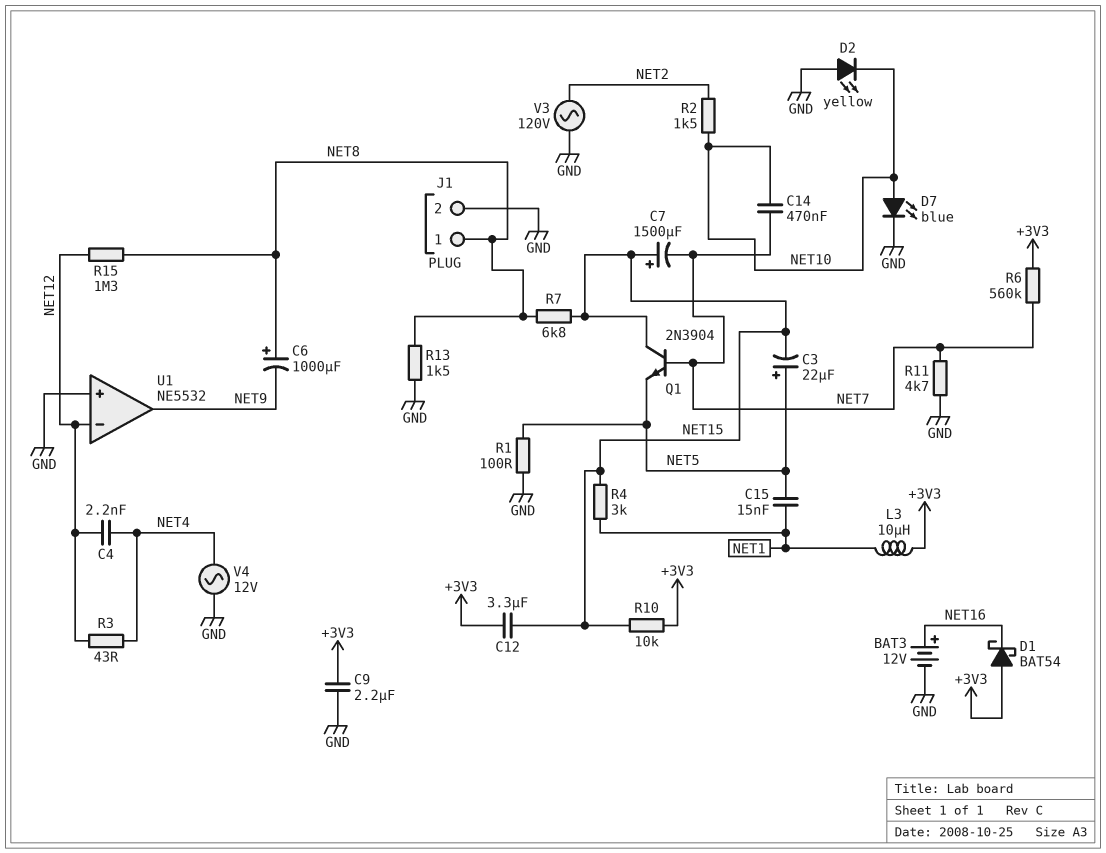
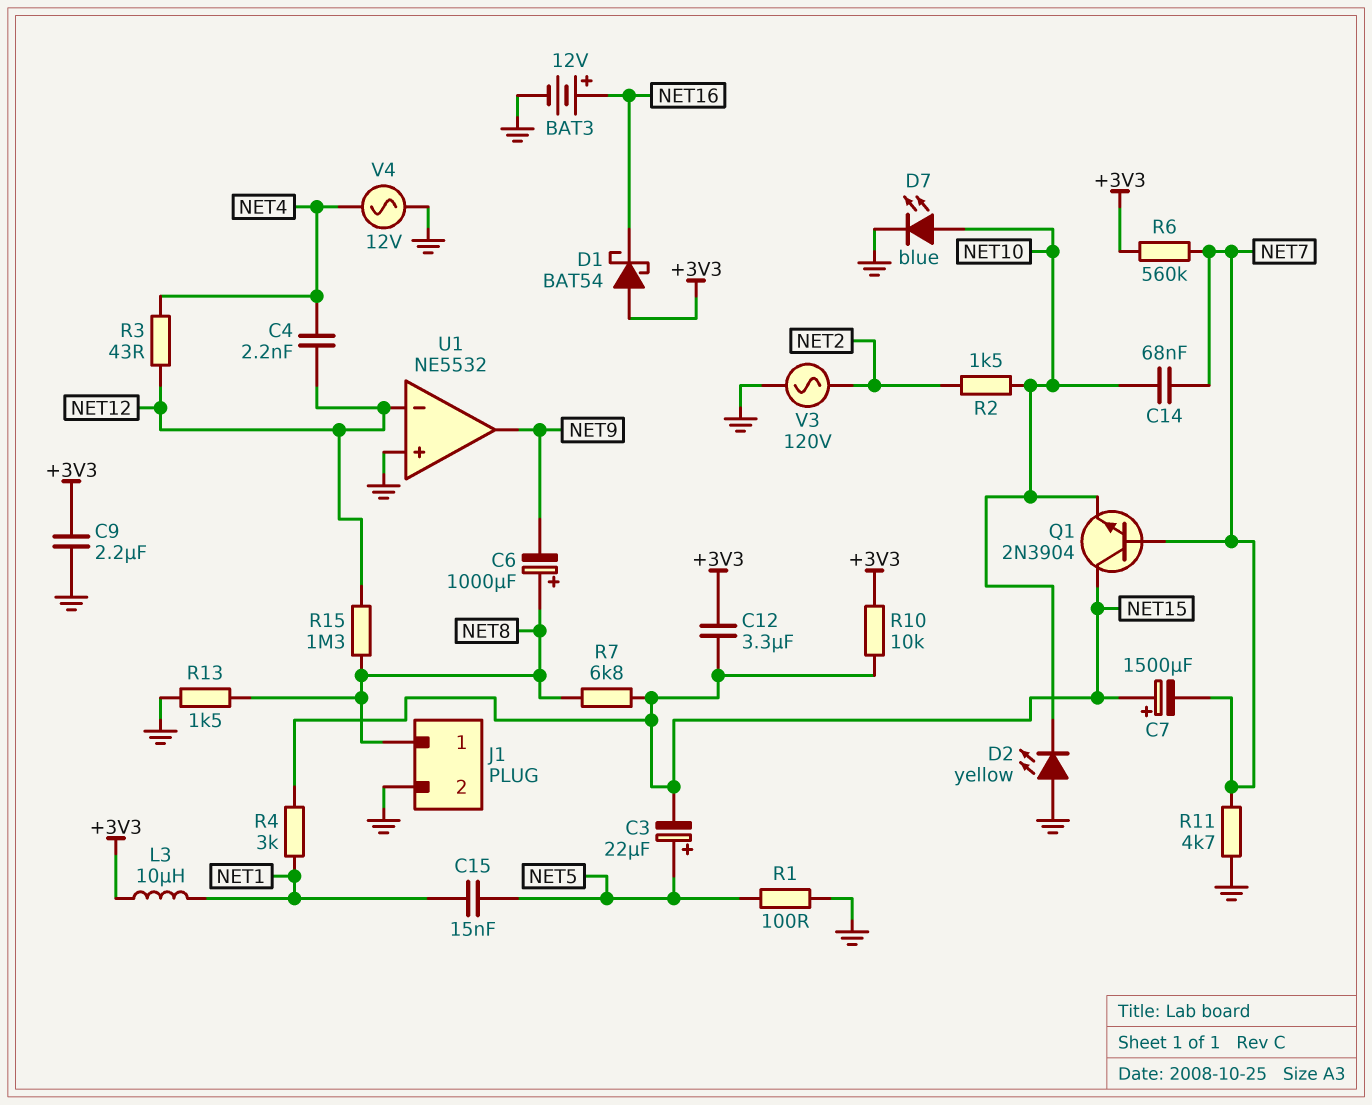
C14: 470nF (NET7, NET10) -> 68nF (NET7, NET10)
Q1: NPN 2N3904 (B NET7, C NET15, E NET5) -> NPN 2N3904 (B NET7, C NET15, E NET10)

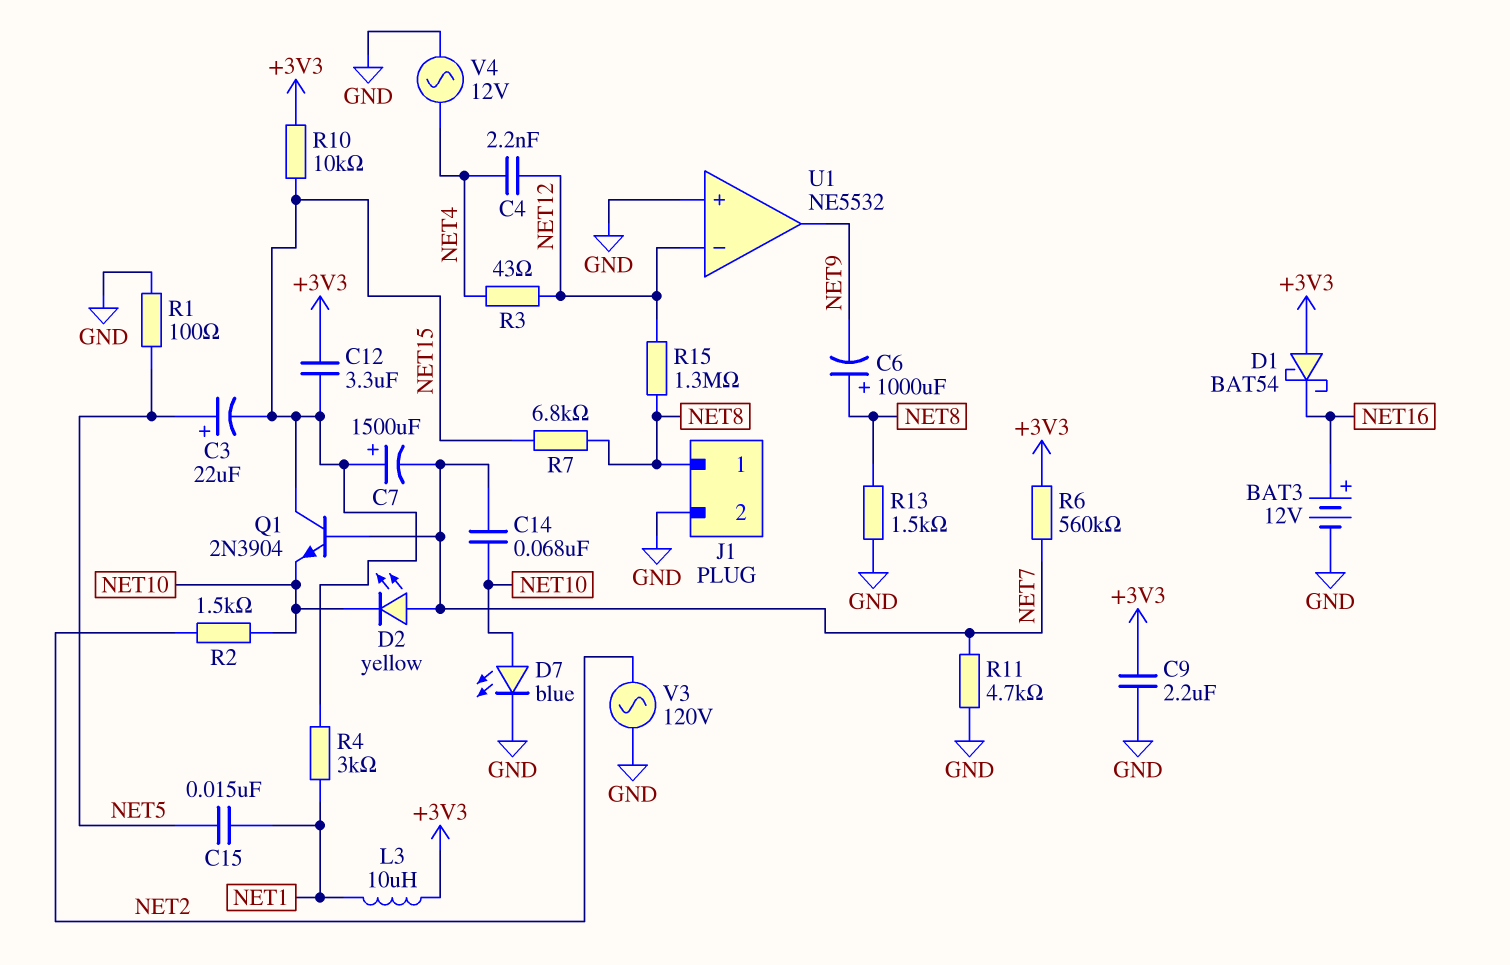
D2: LED yellow (A GND, K NET10) -> LED yellow (A NET7, K NET10)

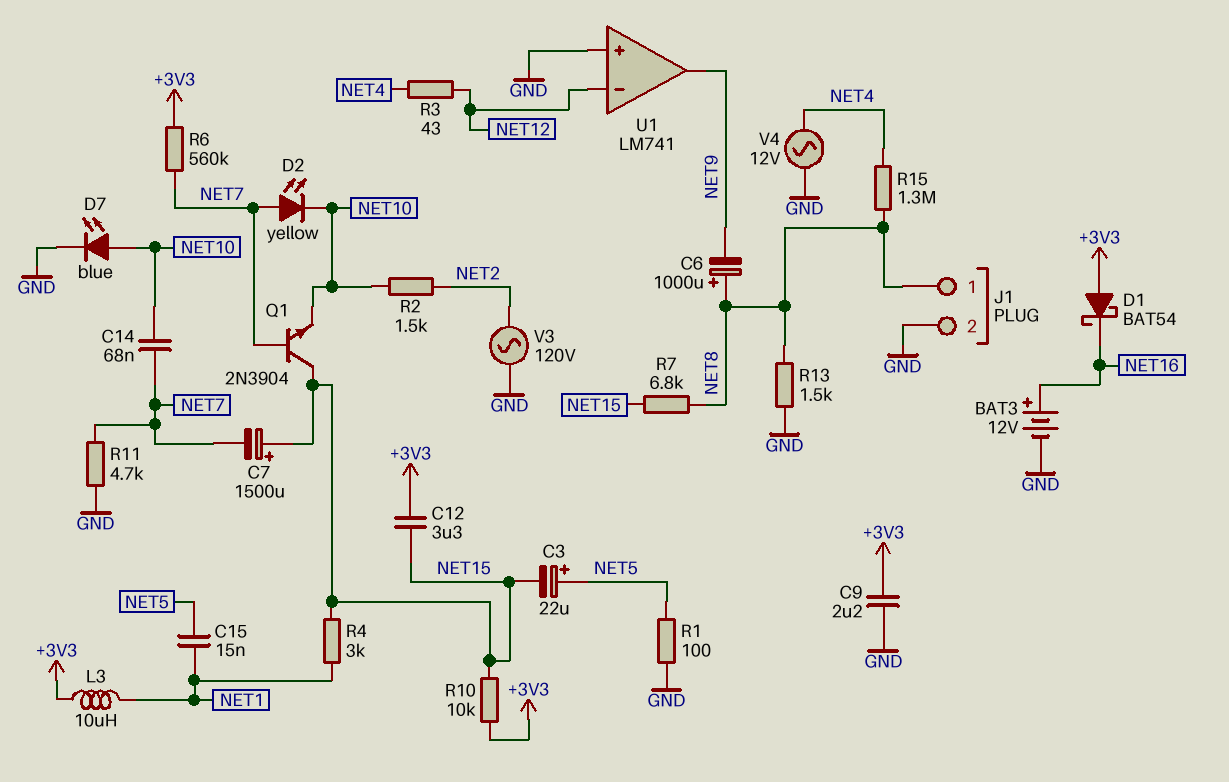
C4: 2.2nF (NET4, NET12) -> none
R15: 1.3M (NET8, NET12) -> 1.3M (NET4, NET8)
U1: NE5532 -> LM741

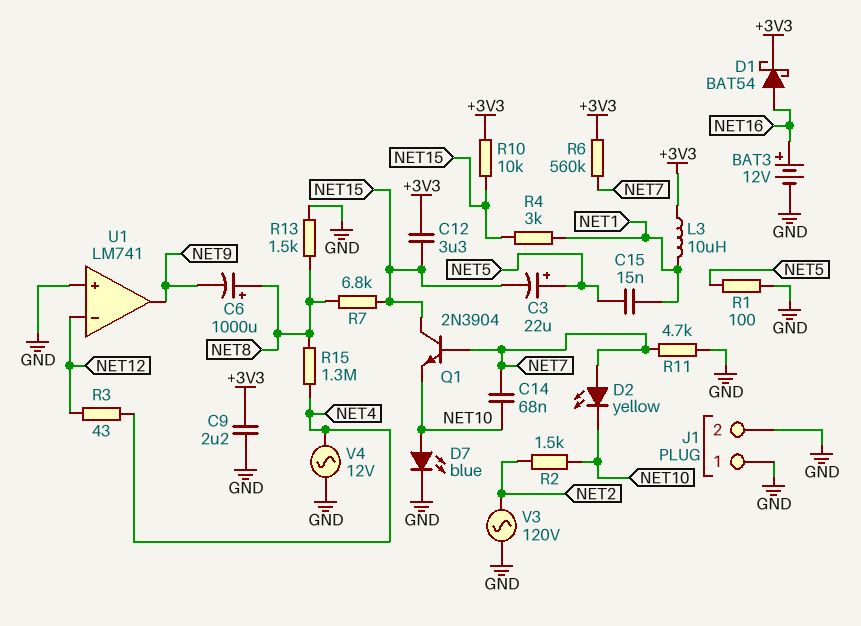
C7: 1500uF (plus NET15, minus NET7) -> none
D1: schottky BAT54 (A +3V3, K NET16) -> schottky BAT54 (A NET16, K +3V3)
J1 pin 1: NET8 -> GND

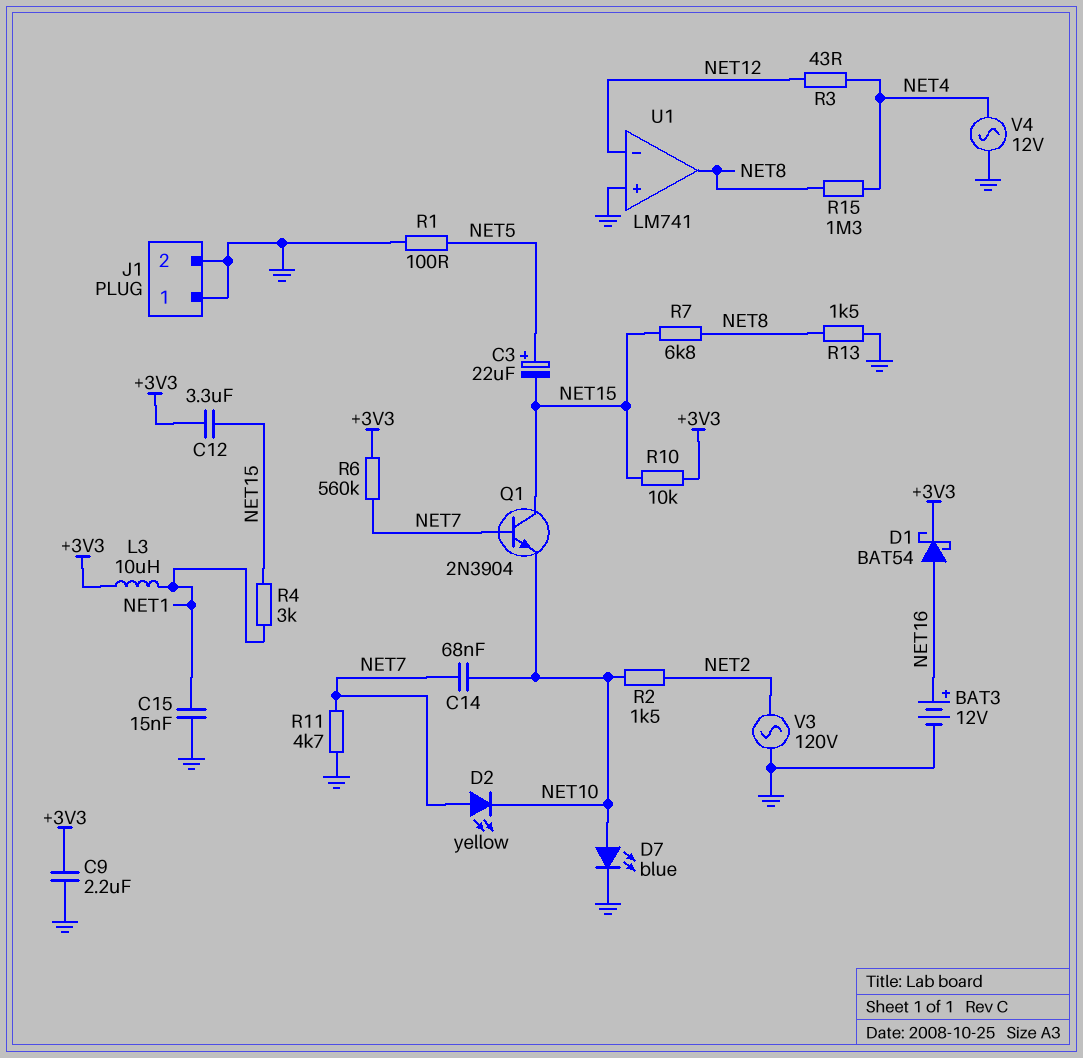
C6: 1000uF (plus NET8, minus NET9) -> none
C15: 15nF (NET1, NET5) -> 15nF (GND, NET1)
U1 pin out: NET9 -> NET8

